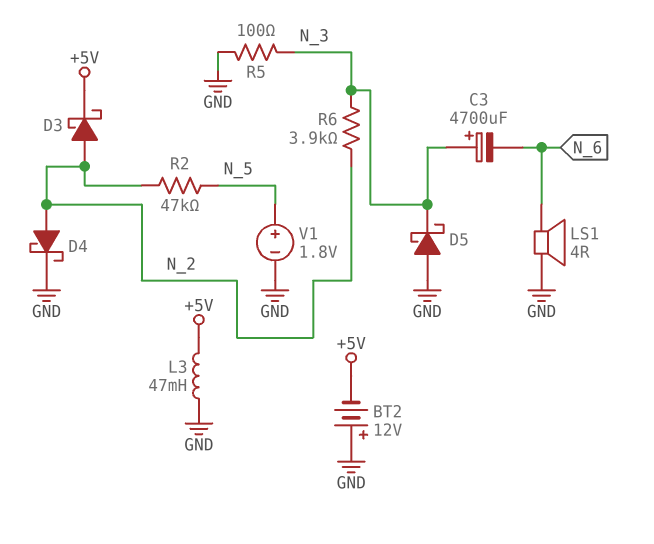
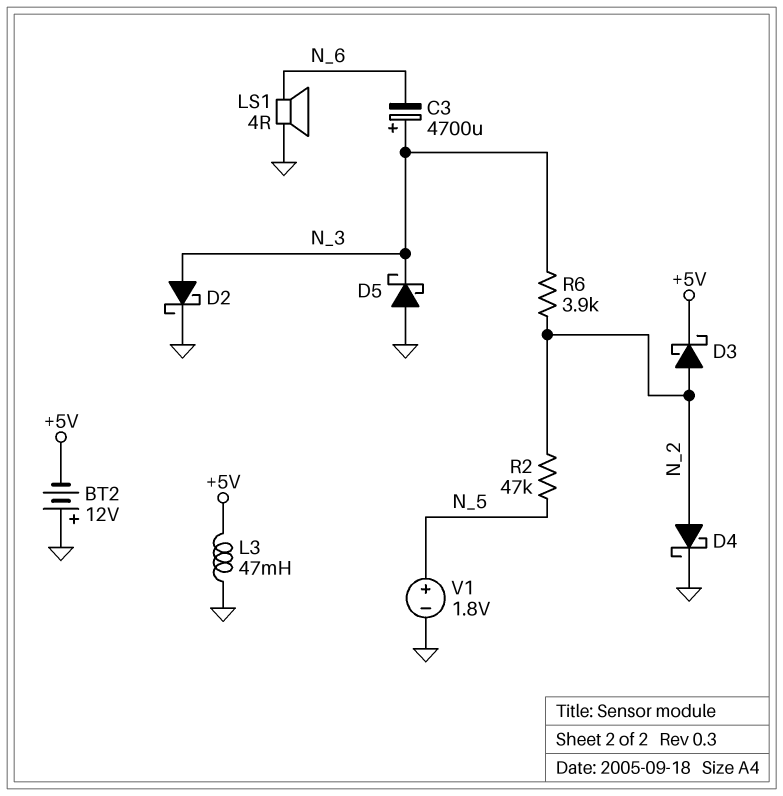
D2: none -> schottky (A N_3, K GND)
R5: 100 (GND, N_3) -> none

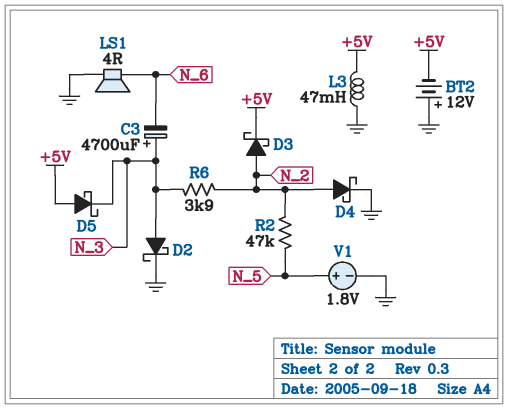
D5: schottky (A GND, K N_3) -> schottky (A +5V, K N_3)

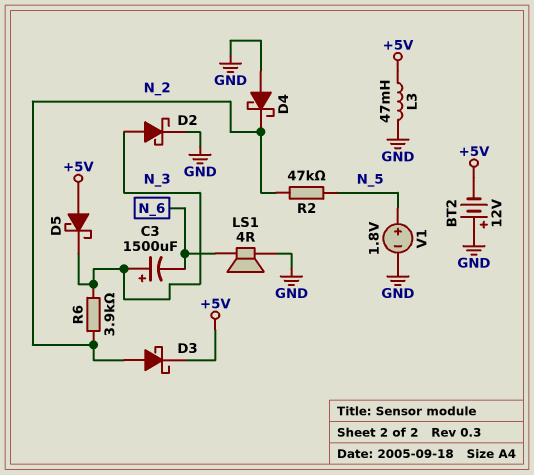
C3: 4700uF (plus N_3, minus N_6) -> 1500uF (plus N_3, minus N_6)
D4: schottky (A N_2, K GND) -> schottky (A GND, K N_2)

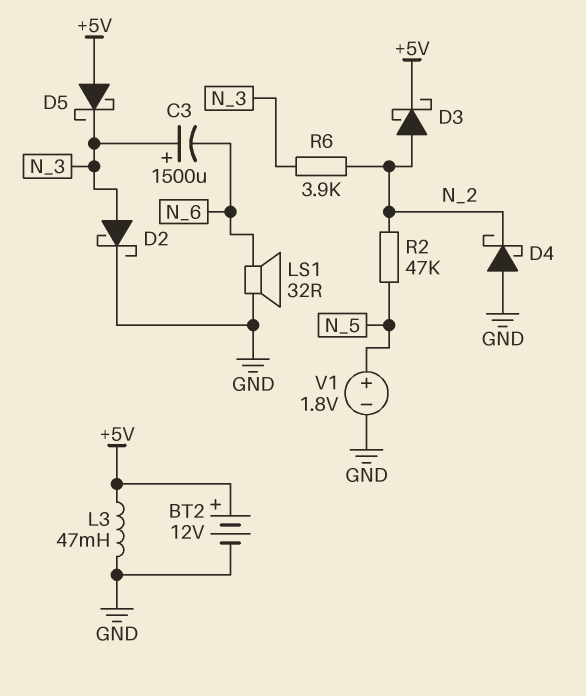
BT2: 12V (plus GND, minus +5V) -> 12V (plus +5V, minus GND)
LS1: speaker 4R (GND, N_6) -> speaker 32R (GND, N_6)

